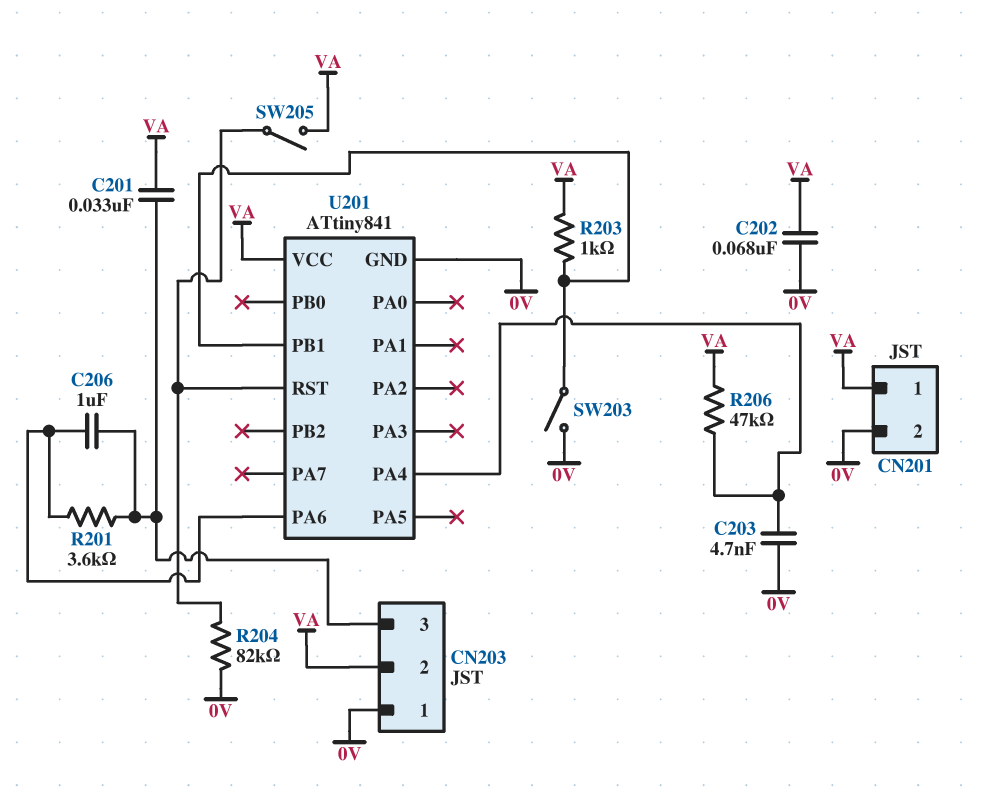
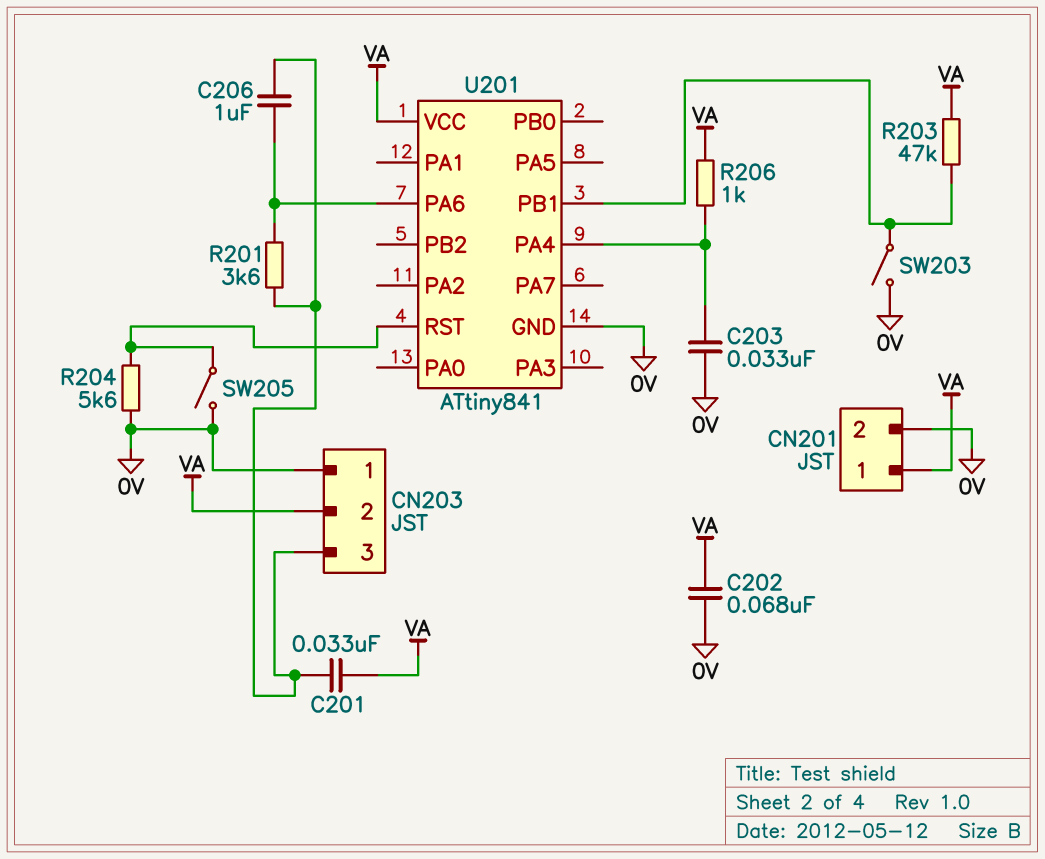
C203: 4.7nF (0V, U201/PA4) -> 33nF (0V, U201/PA4)
R203: 1k (U201/PB1, VA) -> 47k (U201/PB1, VA)
R204: 82k (0V, U201/RST) -> 5.6k (0V, U201/RST)
R206: 47k (U201/PA4, VA) -> 1k (U201/PA4, VA)
SW205: switch (U201/RST, VA) -> switch (0V, U201/RST)

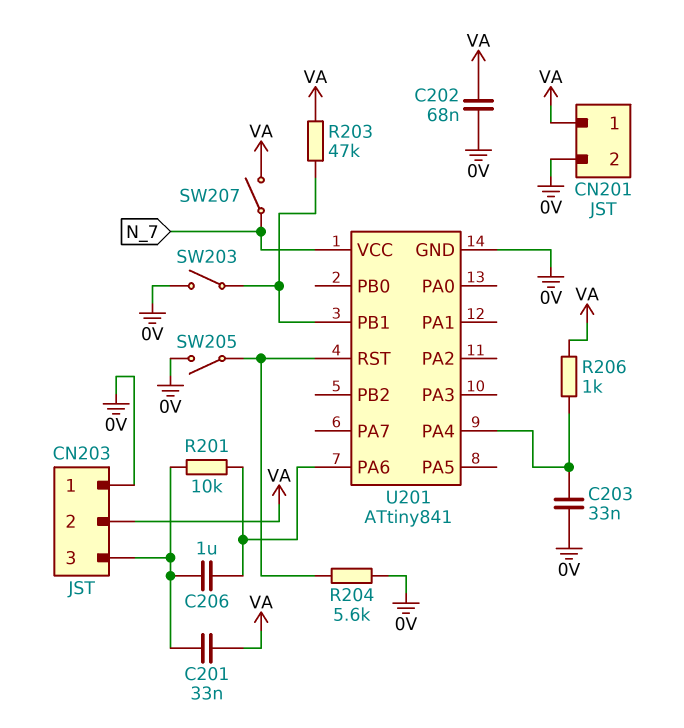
R201: 3.6k (CN203/3, U201/PA6) -> 10k (CN203/3, U201/PA6)
SW207: none -> switch (N_7, VA)
U201 pin VCC: VA -> N_7

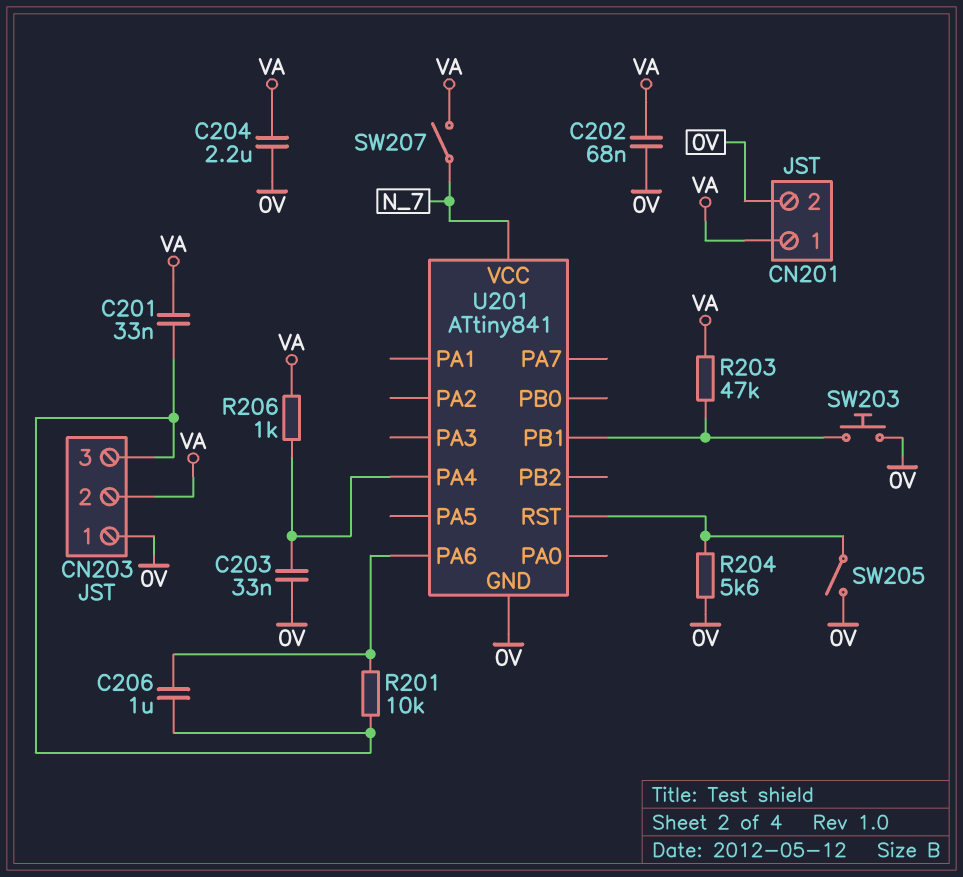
C204: none -> 2.2uF (0V, VA)
SW203: switch (0V, U201/PB1) -> button (0V, U201/PB1)

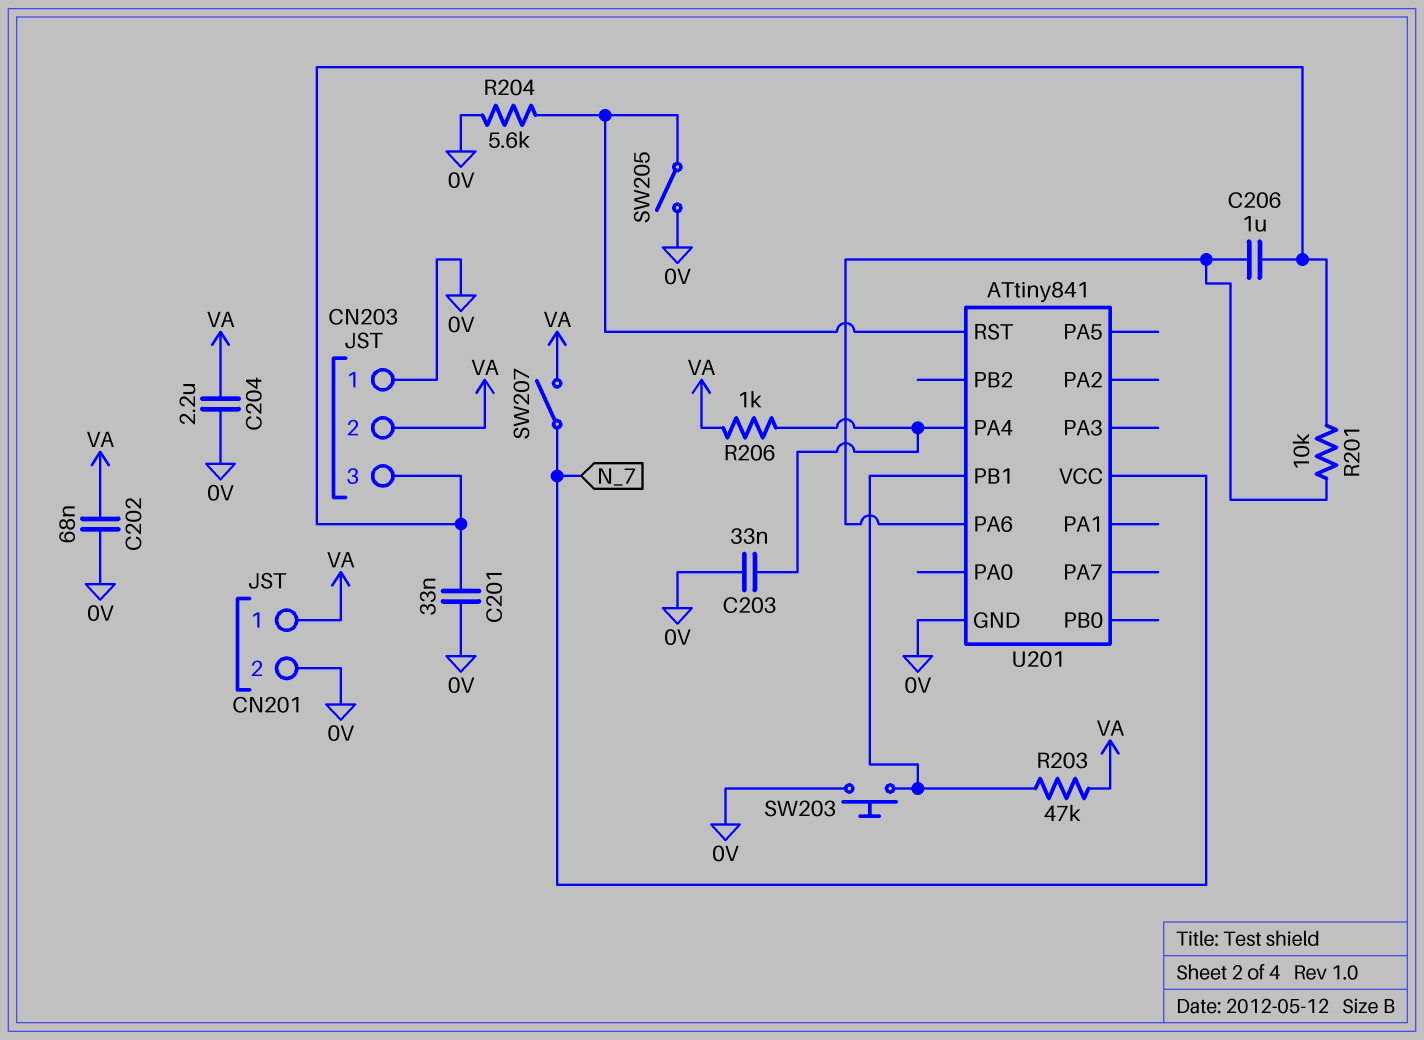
C201: 33nF (CN203/3, VA) -> 33nF (0V, CN203/3)

